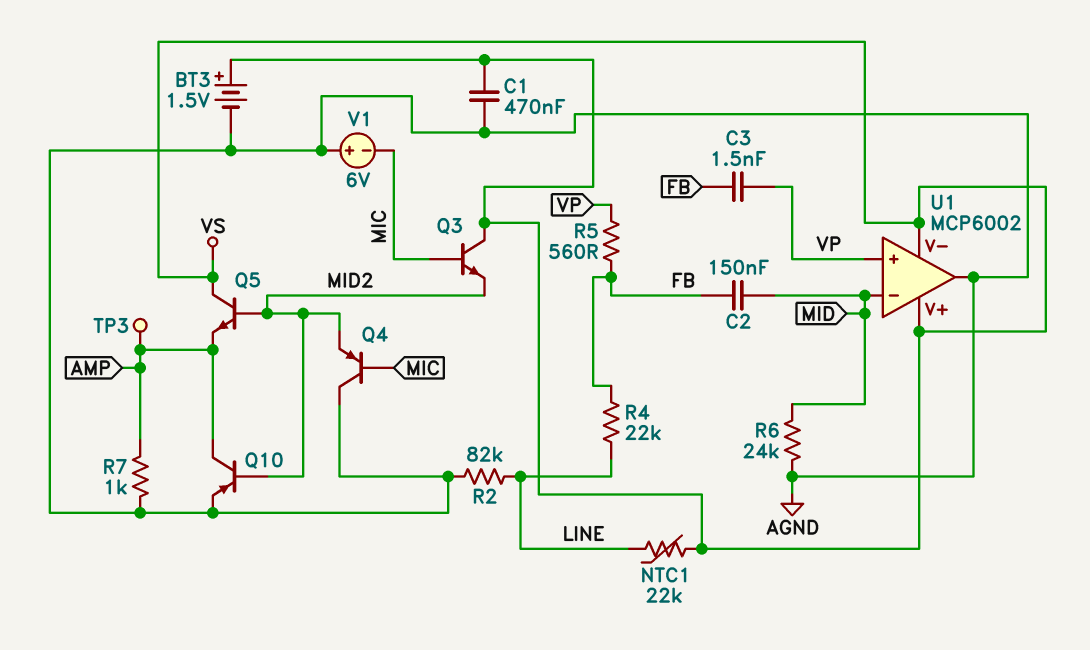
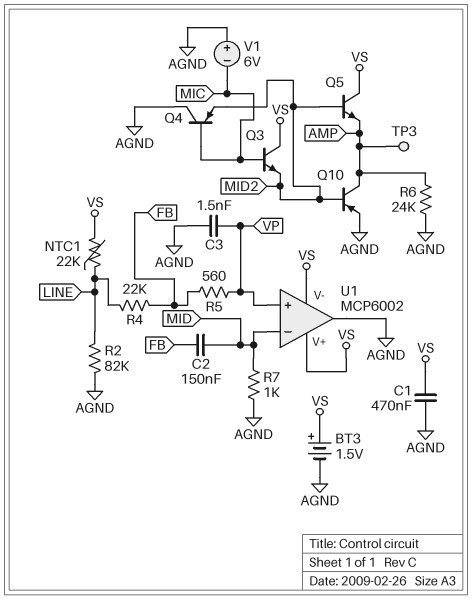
C3: 1.5nF (FB, VP) -> 1.5nF (AGND, VP)
R6: 24k (AGND, MID) -> 24k (AGND, AMP)
R7: 1k (AGND, AMP) -> 1k (AGND, MID)

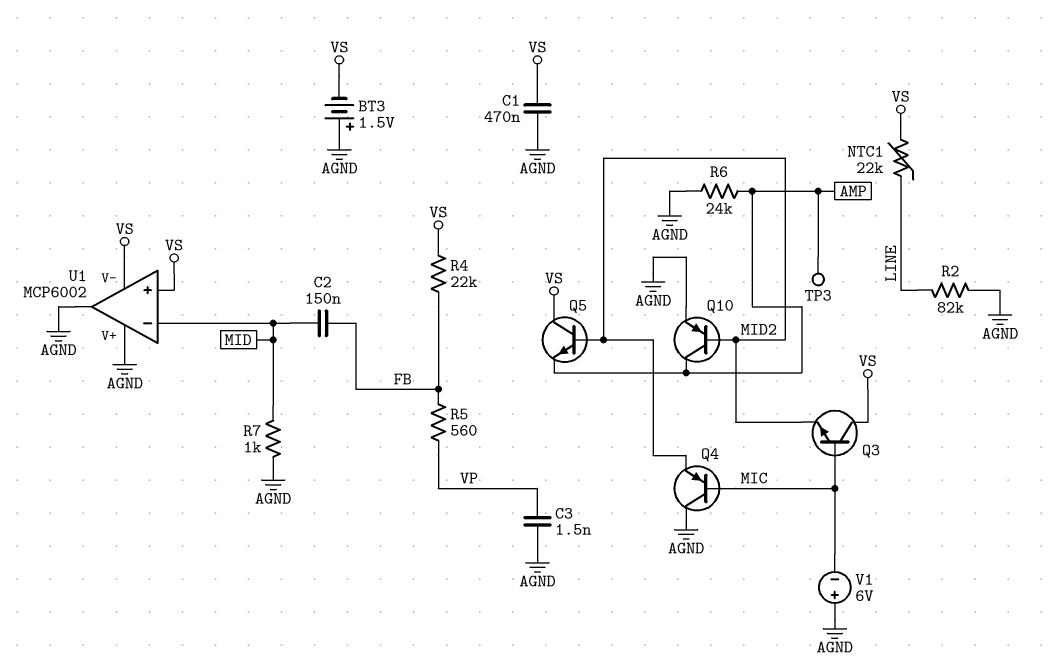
BT3: 1.5V (plus VS, minus AGND) -> 1.5V (plus AGND, minus VS)
R4: 22k (FB, LINE) -> 22k (FB, VS)
U1 pin V+: VS -> AGND
U1 pin in+: VP -> VS

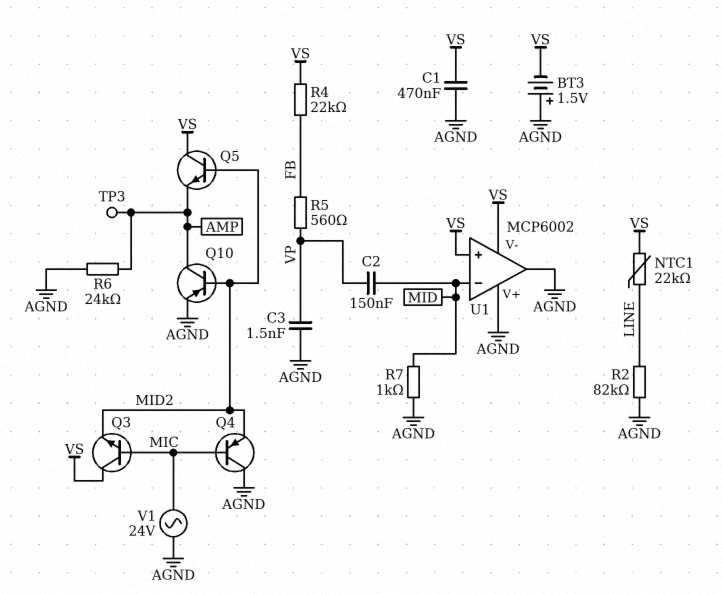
C2: 150nF (FB, MID) -> 150nF (MID, VP)
V1: 6V (plus AGND, minus MIC) -> AC 24V (AGND, MIC)

